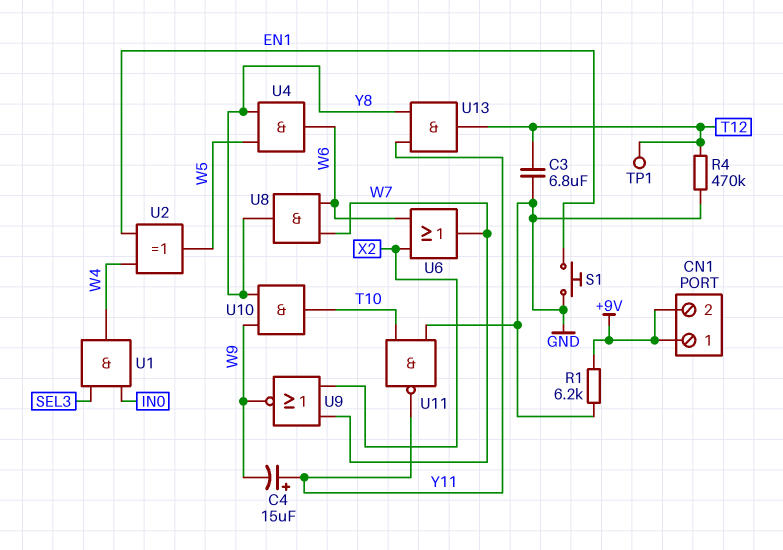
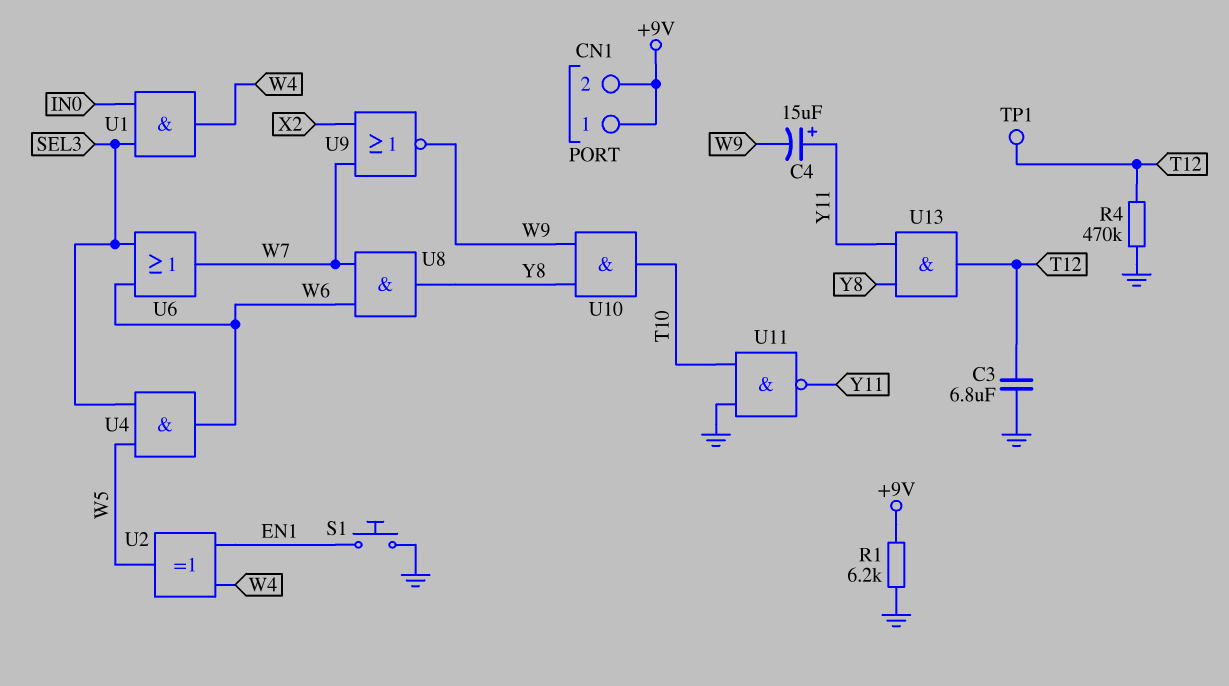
U4: AND (in W5, in Y8, out W6) -> AND (in SEL3, in W5, out W6)
U6: OR (in W6, in X2, out W7) -> OR (in SEL3, in W6, out W7)

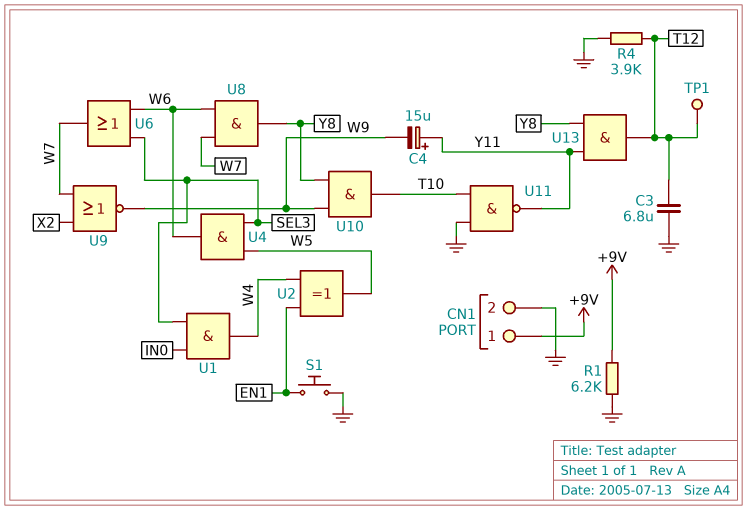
CN1 pin 2: +9V -> GND
R4: 470k (GND, T12) -> 3.9k (GND, T12)

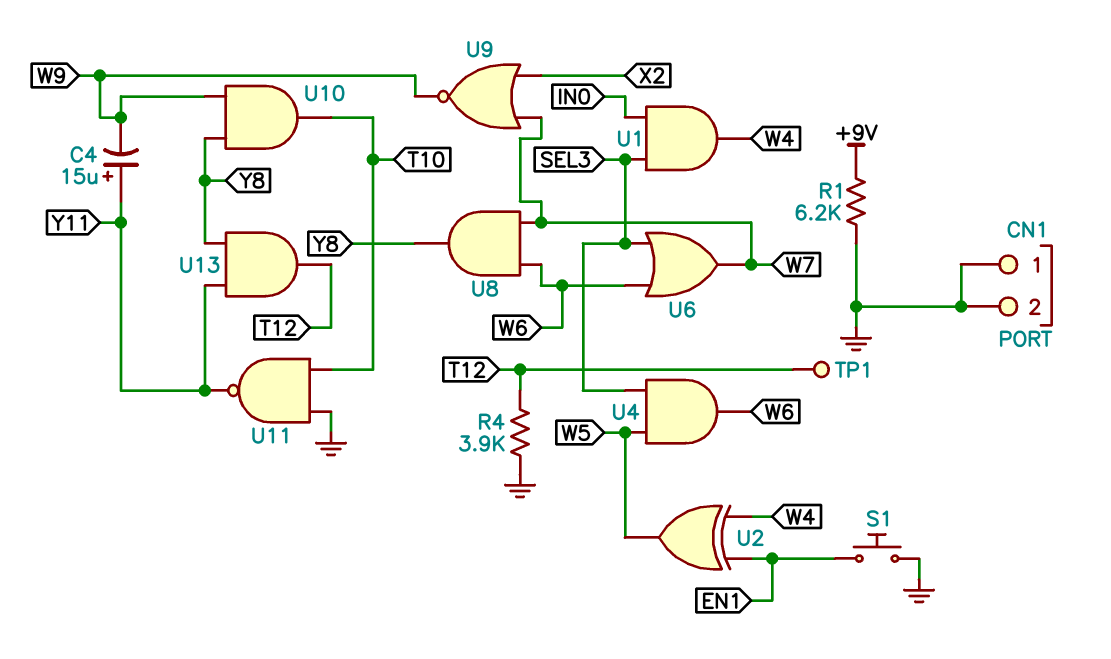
C3: 6.8uF (GND, T12) -> none
CN1 pin 1: +9V -> GND

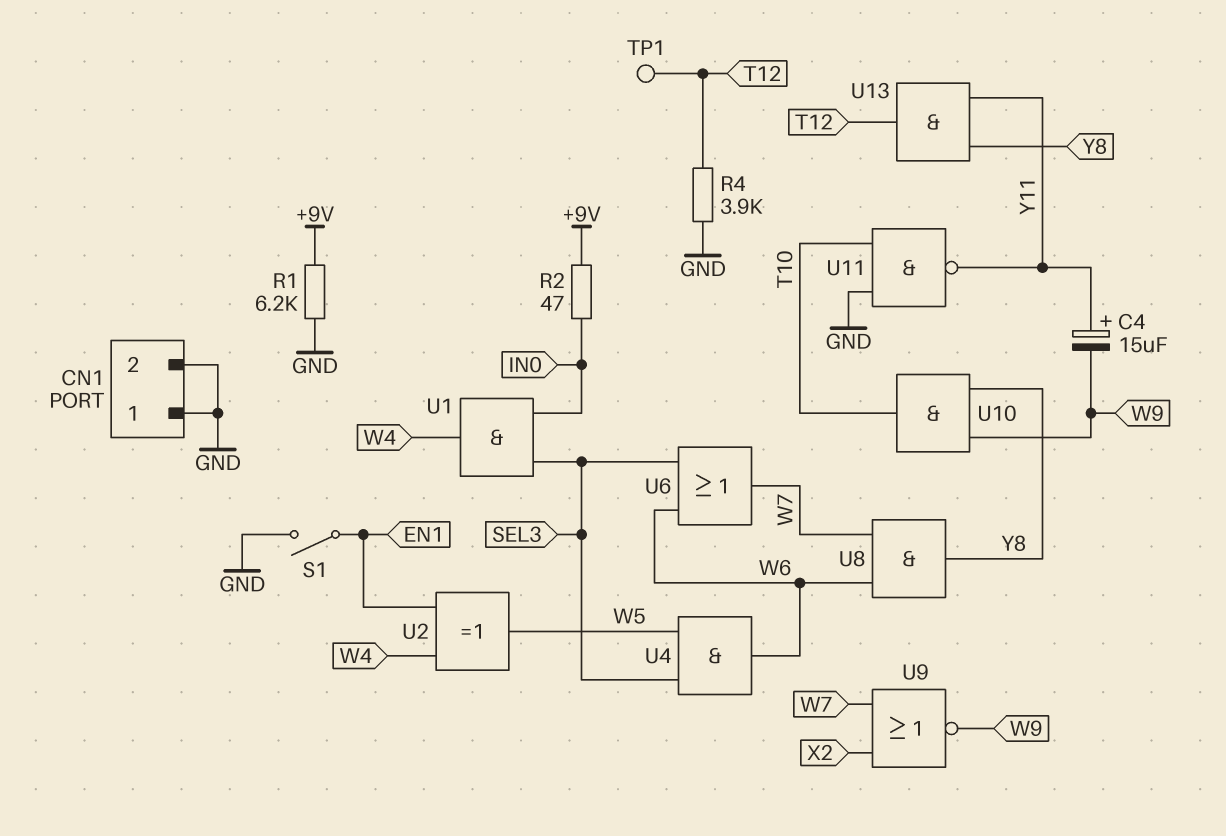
R2: none -> 47 (+9V, IN0)
S1: button (EN1, GND) -> switch (EN1, GND)

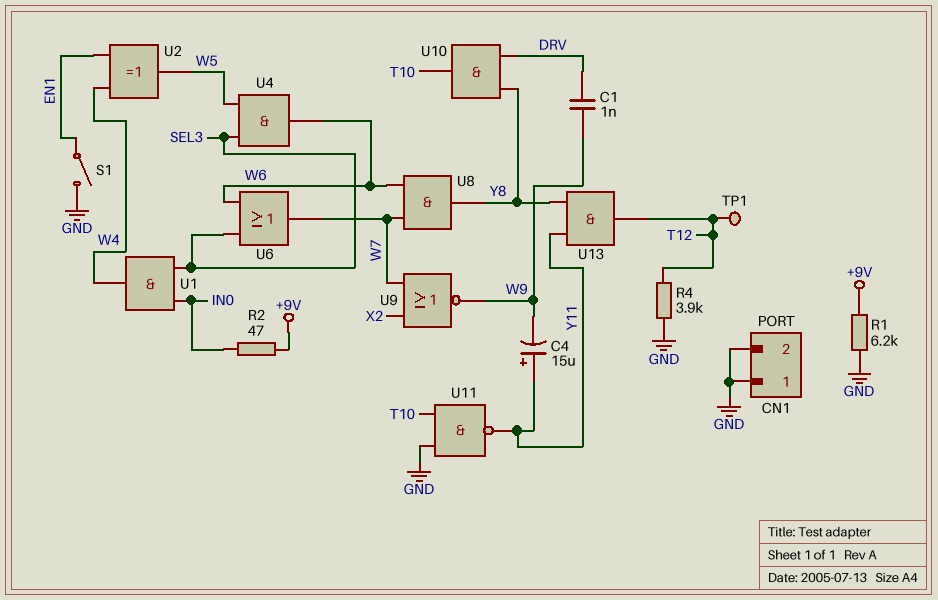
C1: none -> 1nF (DRV, W9)
U10: AND (in W9, in Y8, out T10) -> AND (in DRV, in Y8, out T10)

